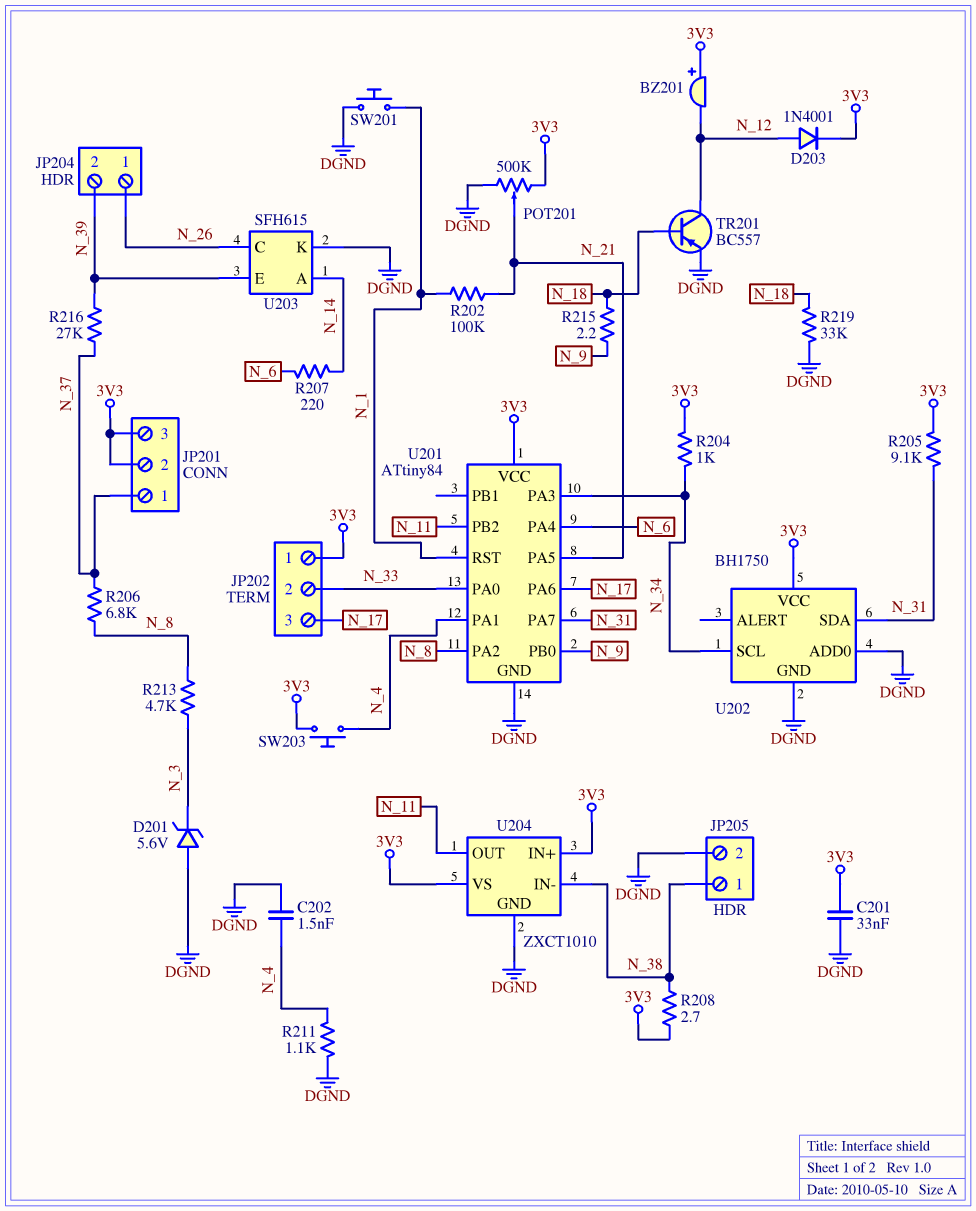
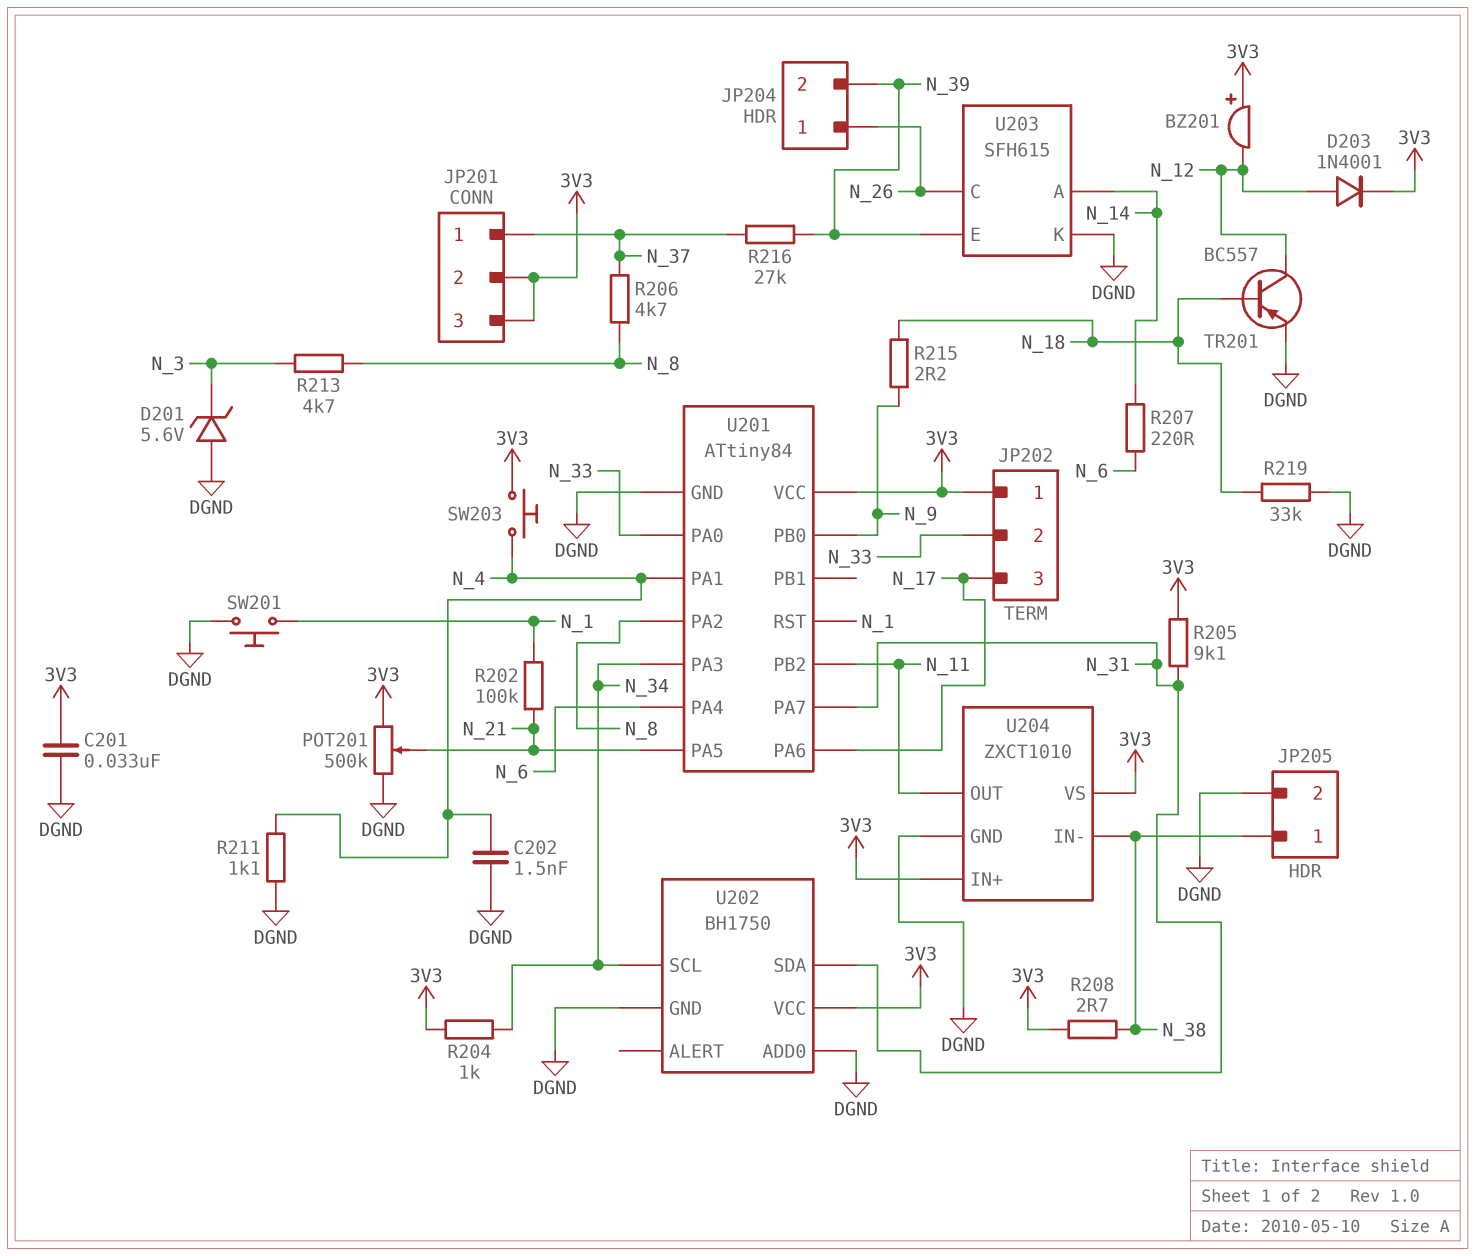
R206: 6.8k (N_8, N_37) -> 4.7k (N_8, N_37)

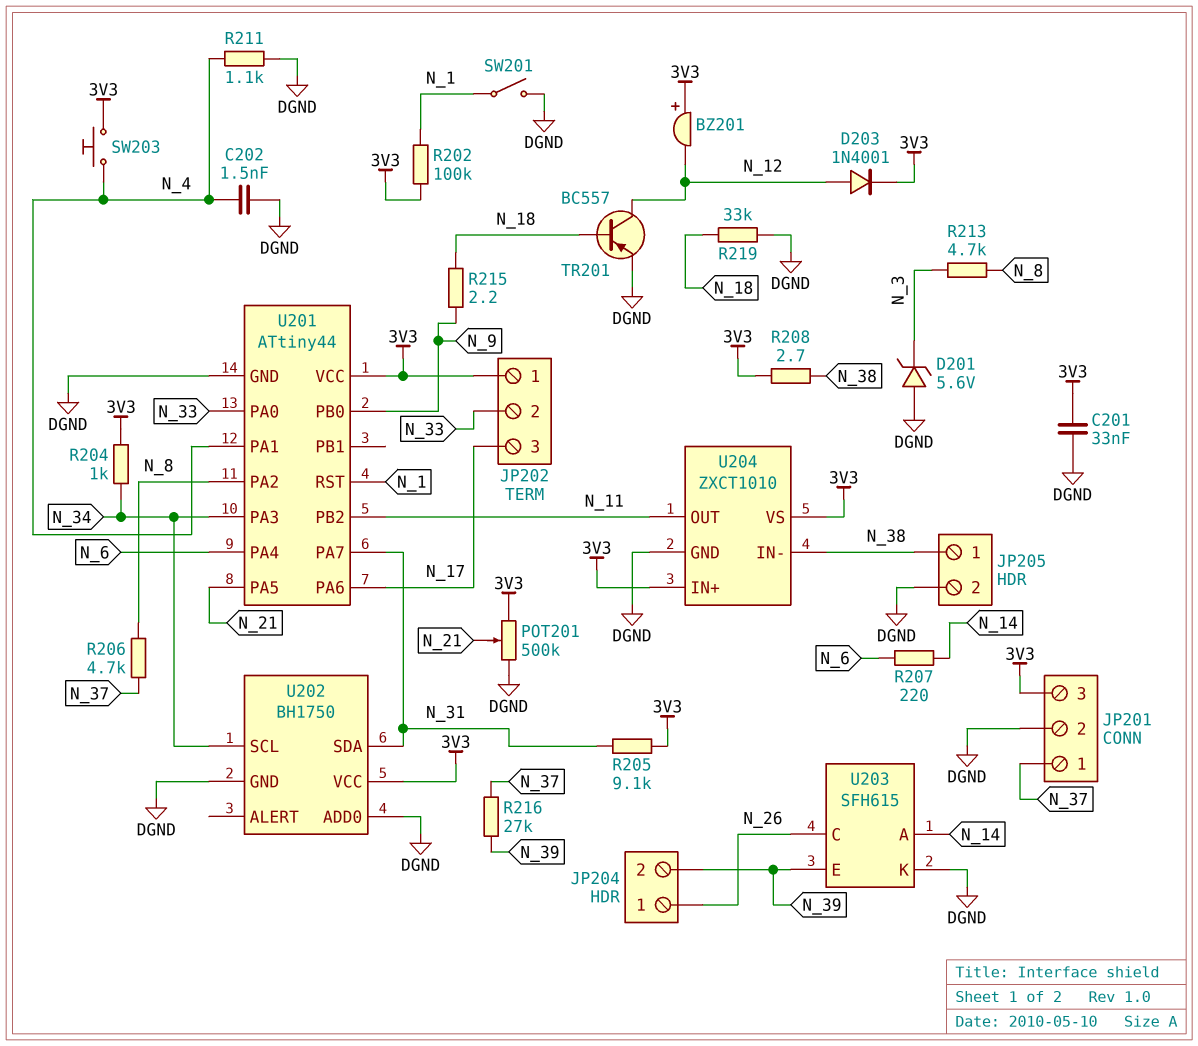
JP201 pin 2: 3V3 -> DGND
R202: 100k (N_1, N_21) -> 100k (3V3, N_1)
SW201: button (DGND, N_1) -> switch (DGND, N_1)
U201: ATtiny84 -> ATtiny44

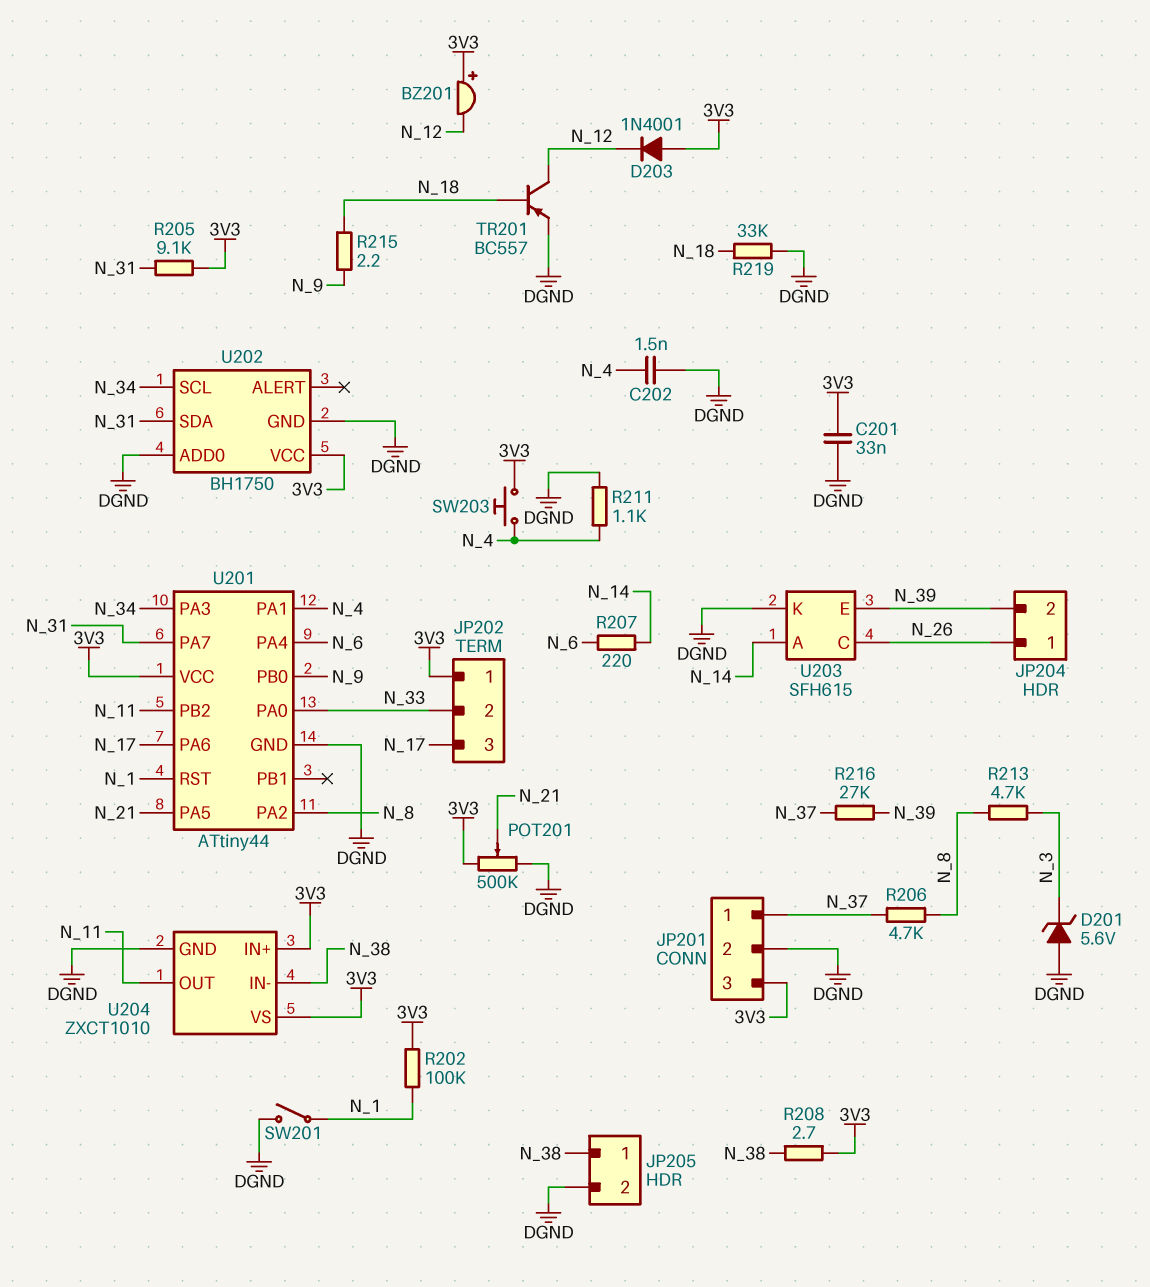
D203: diode 1N4001 (A N_12, K 3V3) -> diode 1N4001 (A 3V3, K N_12)
R204: 1k (3V3, N_34) -> none

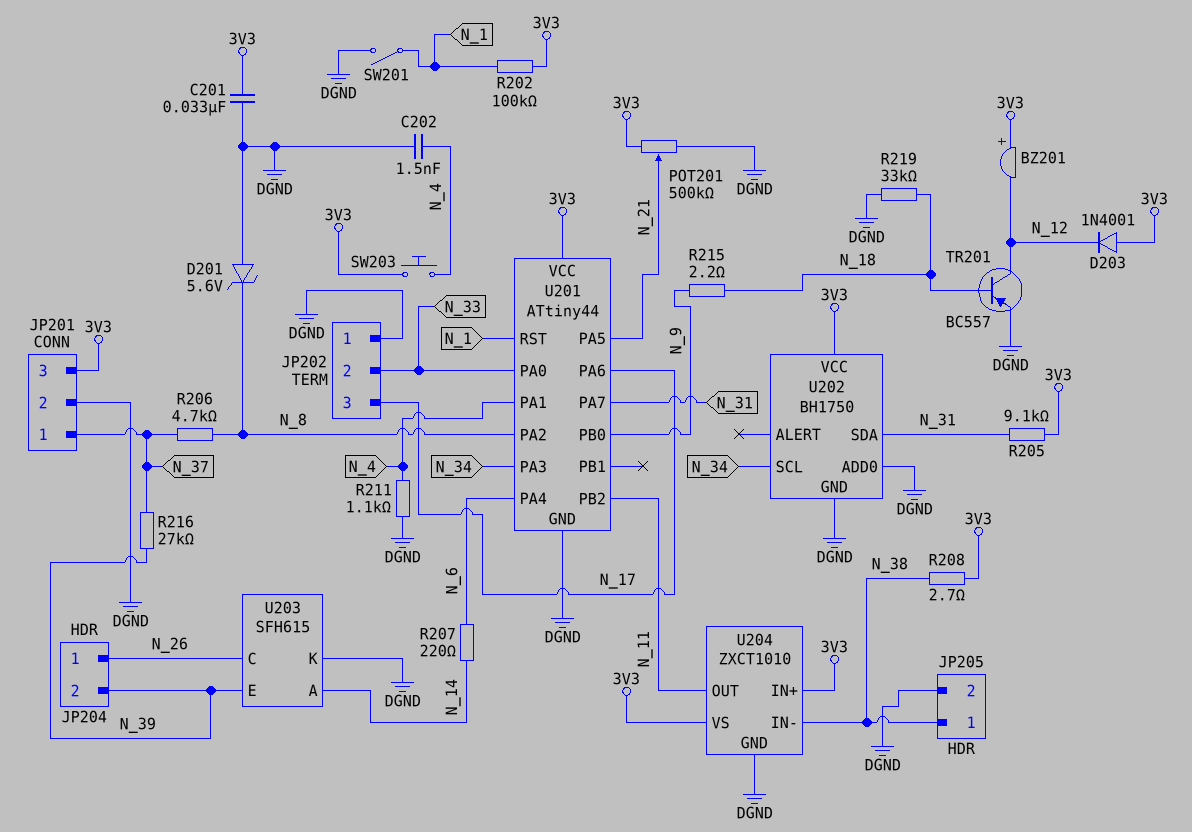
D201: zener 5.6V (A DGND, K N_3) -> zener 5.6V (A DGND, K N_8)
JP202 pin 1: 3V3 -> DGND
R213: 4.7k (N_3, N_8) -> none

